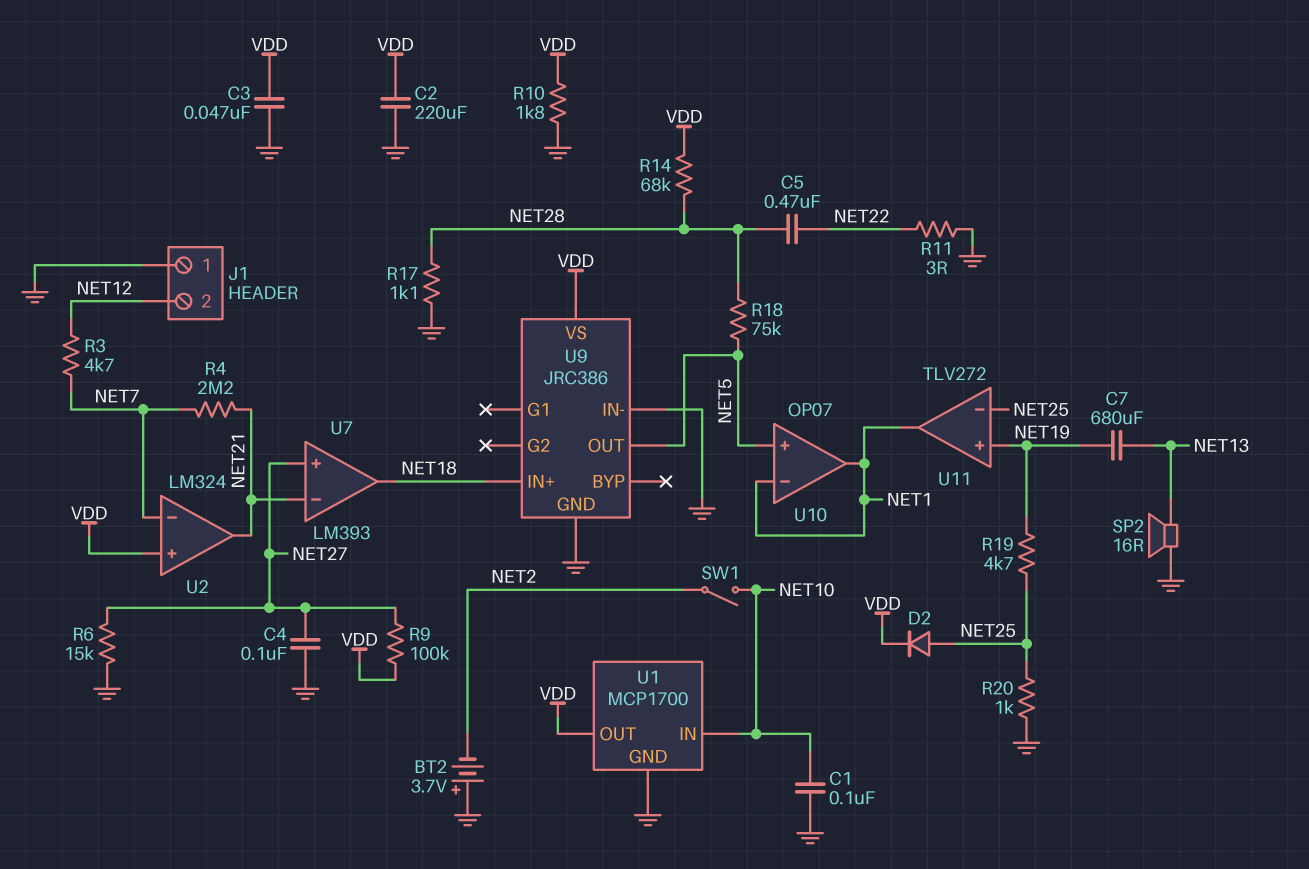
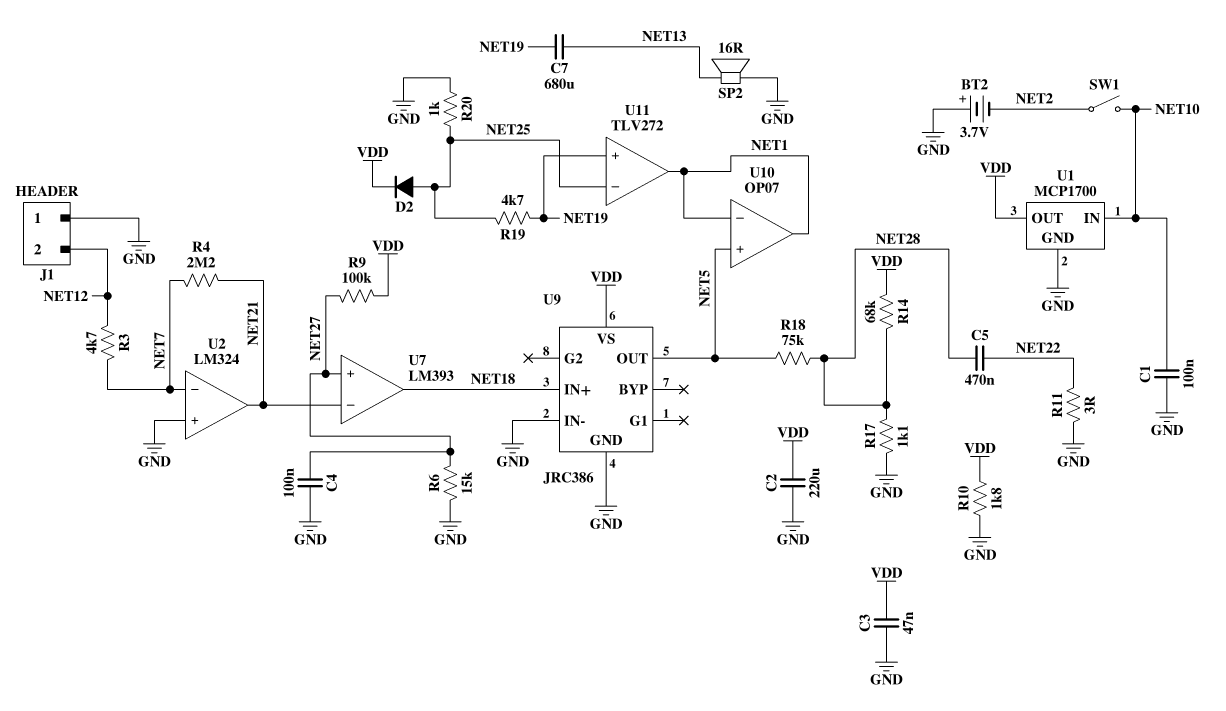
U2 pin in+: VDD -> GND

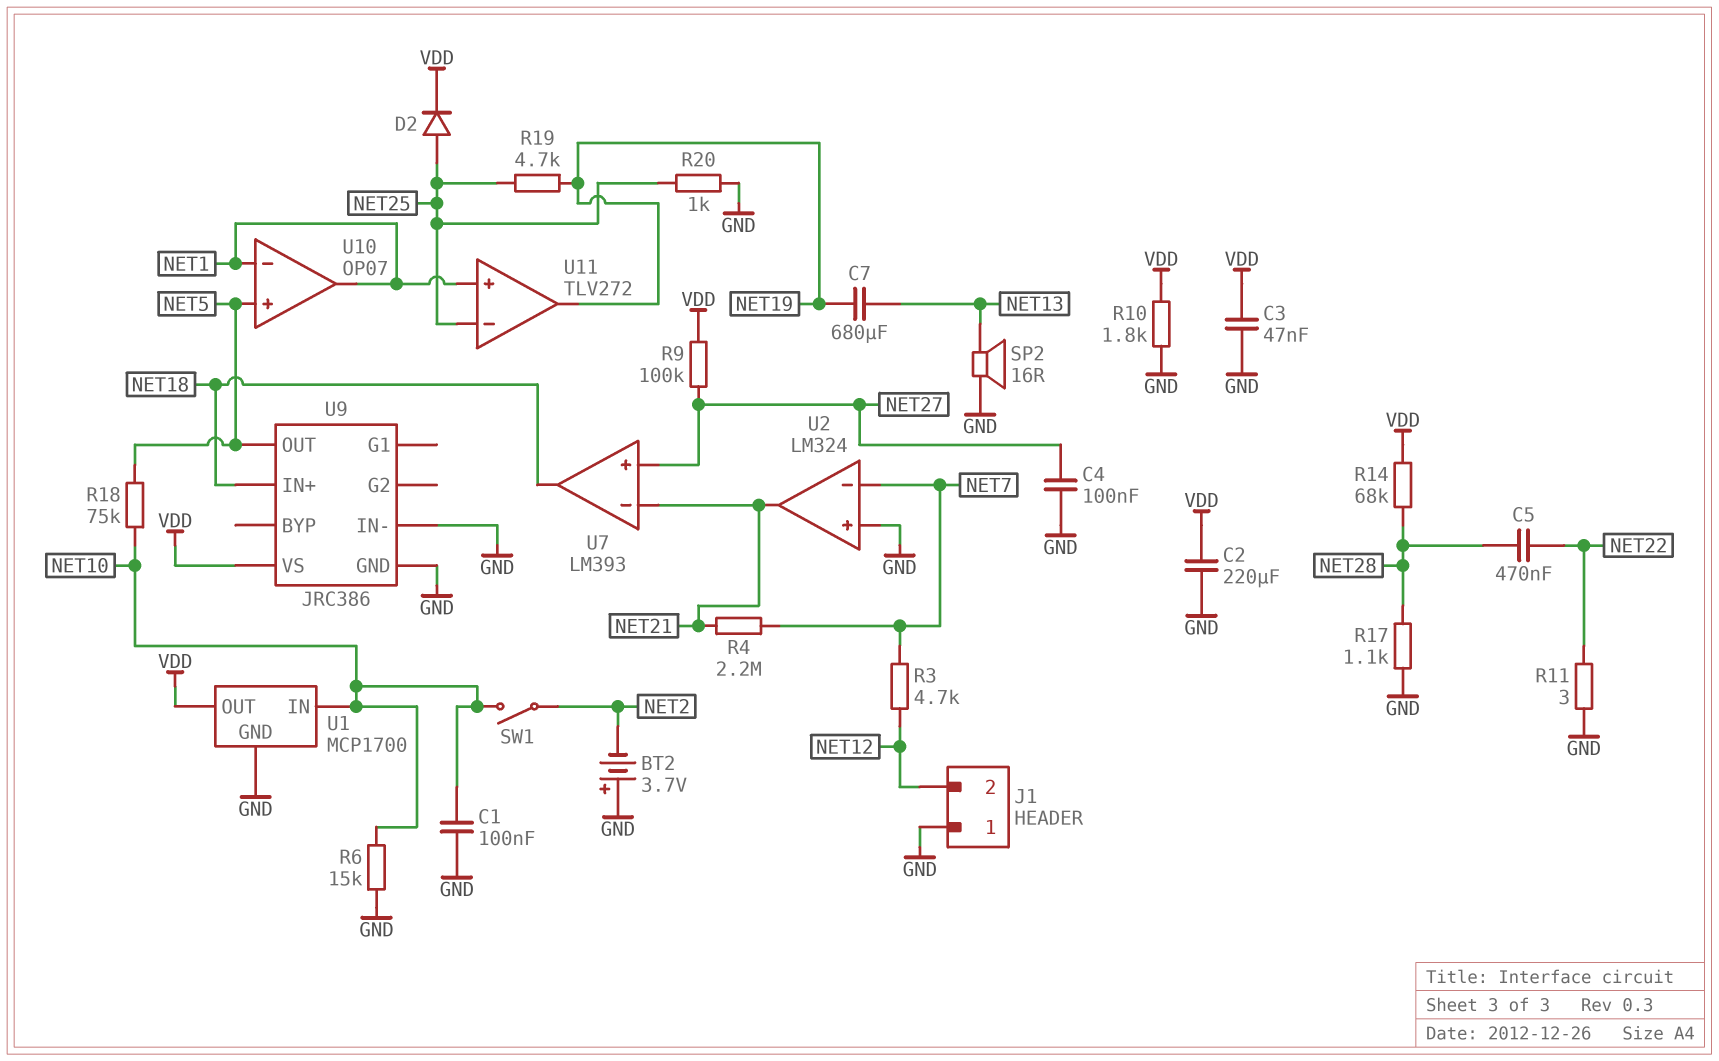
R6: 15k (GND, NET27) -> 15k (GND, NET10)
R18: 75k (NET5, NET28) -> 75k (NET5, NET10)
U11 pin in+: NET19 -> NET1
U11 pin out: NET1 -> NET19

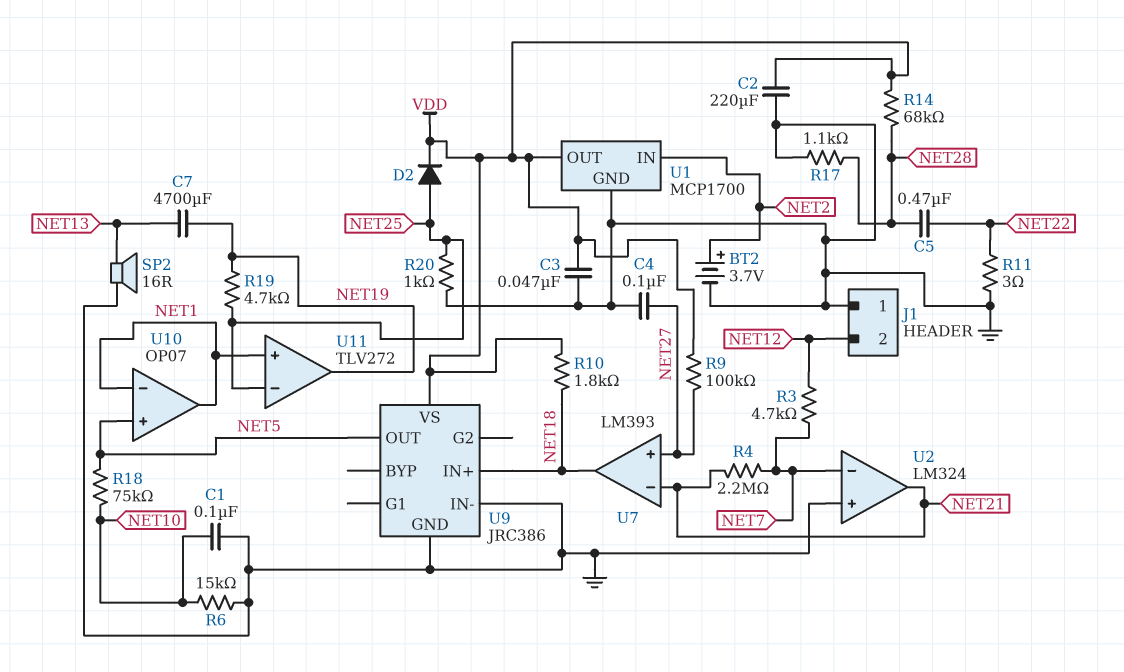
BT2: 3.7V (plus GND, minus NET2) -> 3.7V (plus NET2, minus GND)
C7: 680uF (NET13, NET19) -> 4700uF (NET13, NET19)
R10: 1.8k (GND, VDD) -> 1.8k (NET18, VDD)
SW1: switch (NET2, NET10) -> none
U1 pin IN: NET10 -> NET2

